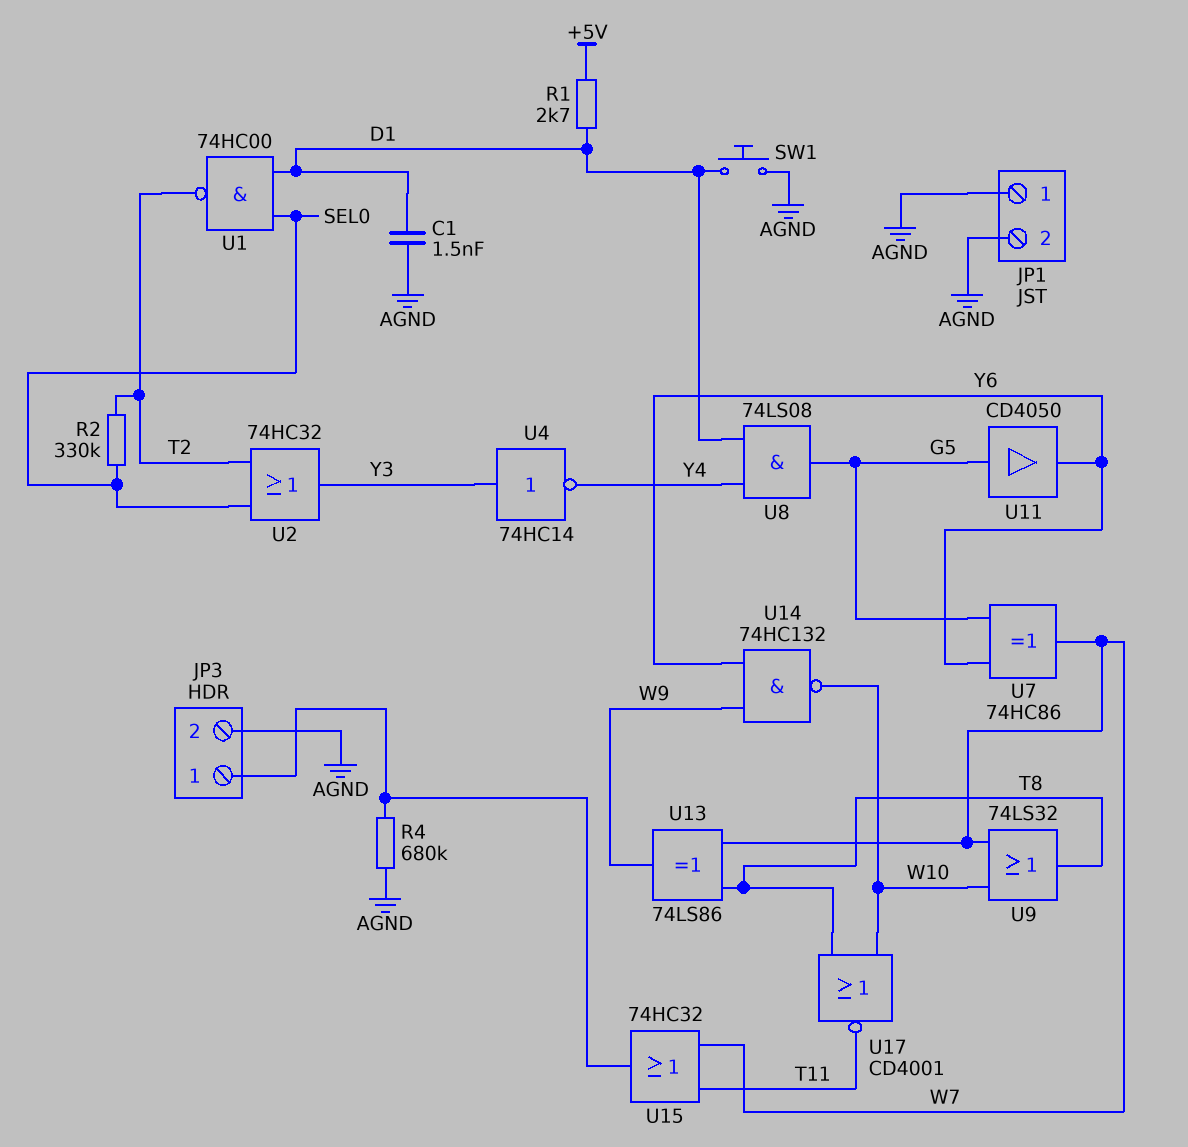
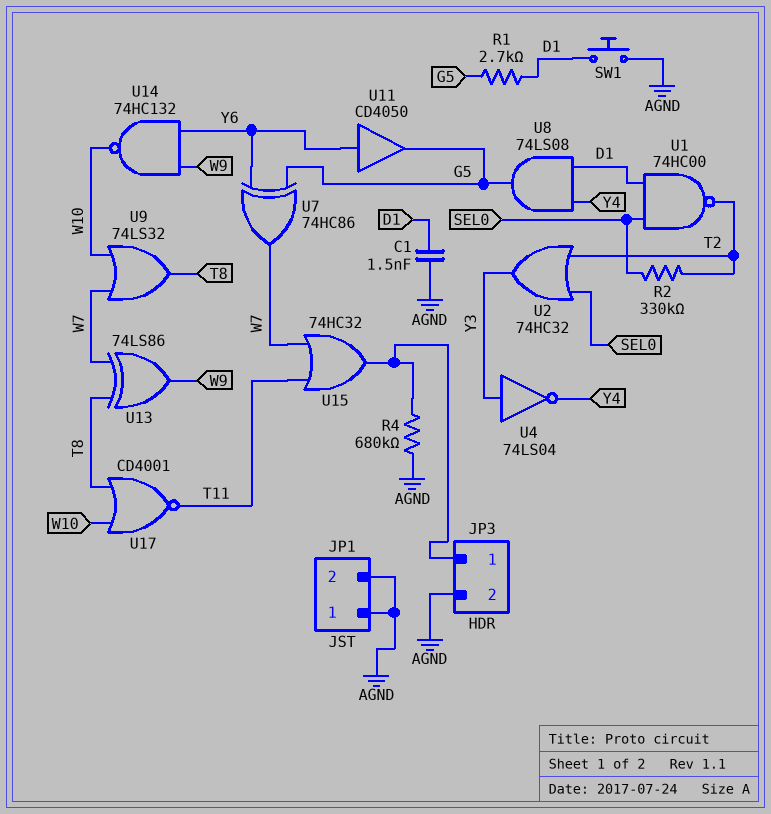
R1: 2.7k (+5V, D1) -> 2.7k (D1, G5)
U4: NOT 74HC14 (in Y3, out Y4) -> NOT 74LS04 (in Y3, out Y4)
U11: buffer CD4050 (in G5, out Y6) -> buffer CD4050 (in Y6, out G5)

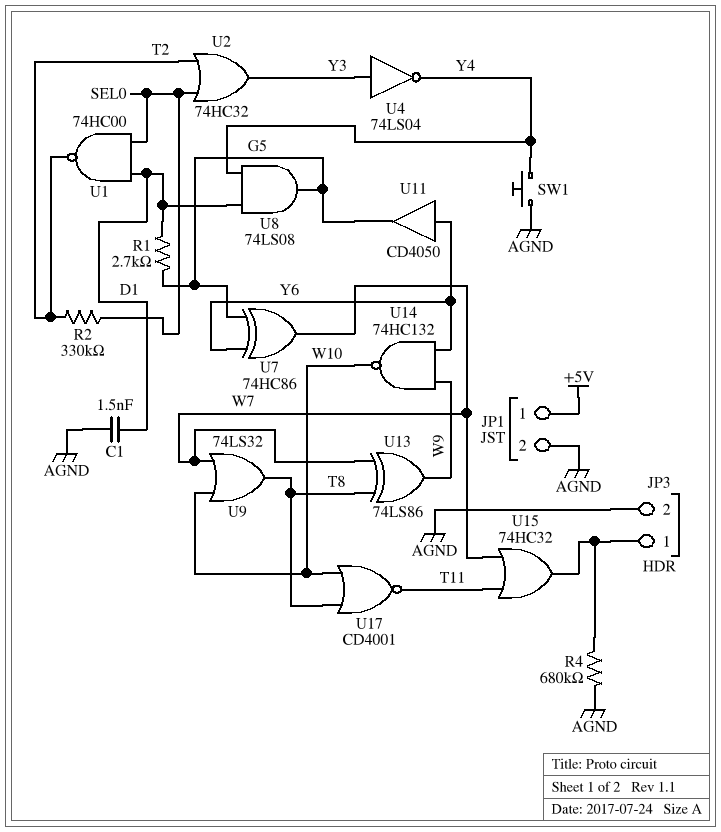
JP1 pin 1: AGND -> +5V
SW1: button (AGND, D1) -> button (AGND, Y4)

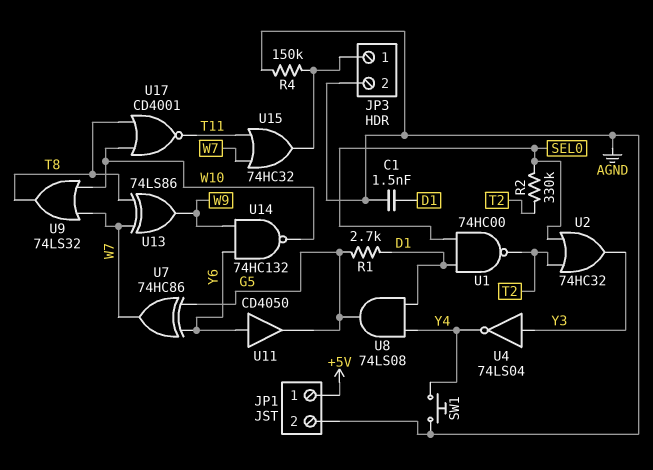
R4: 680k (AGND, JP3/1) -> 150k (AGND, JP3/1)

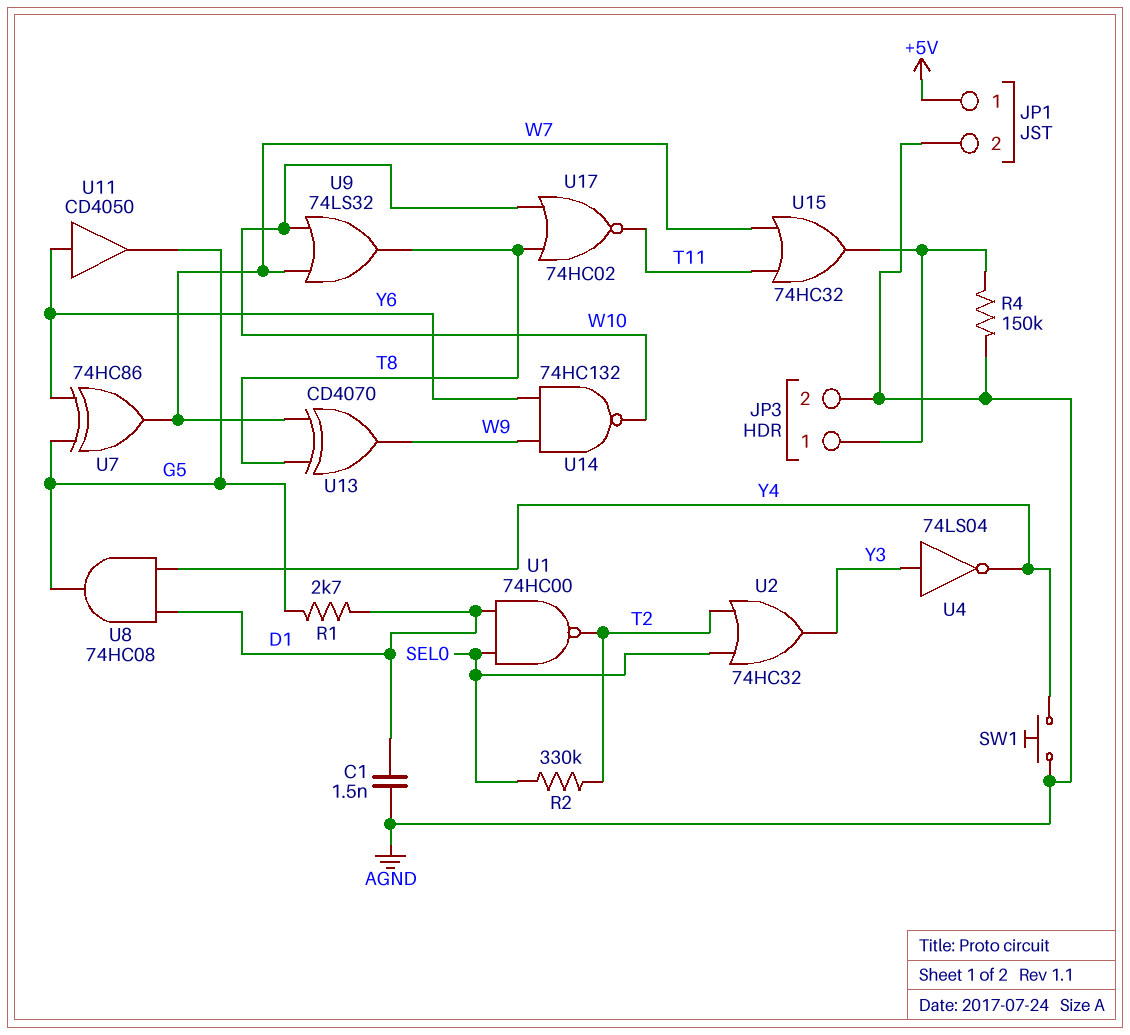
U8: AND 74LS08 (in D1, in Y4, out G5) -> AND 74HC08 (in D1, in Y4, out G5)
U13: XOR 74LS86 (in T8, in W7, out W9) -> XOR CD4070 (in T8, in W7, out W9)
U17: NOR CD4001 (in T8, in W10, out T11) -> NOR 74HC02 (in T8, in W10, out T11)

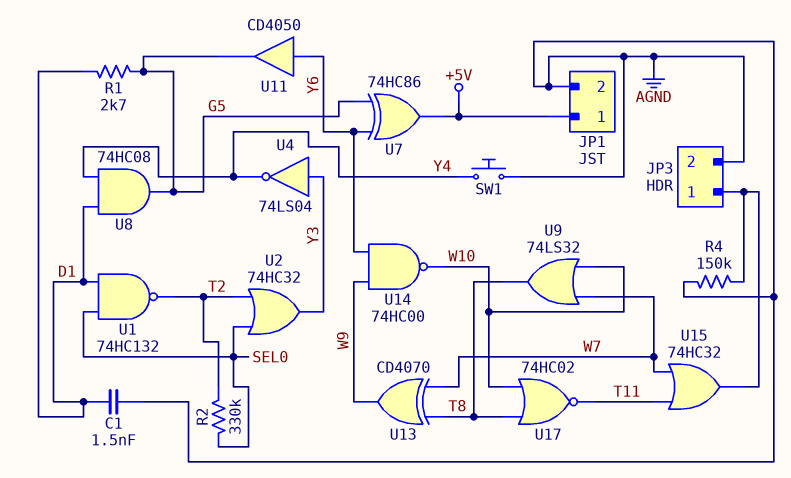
U1: NAND 74HC00 (in D1, in SEL0, out T2) -> NAND 74HC132 (in D1, in SEL0, out T2)
U7: XOR 74HC86 (in G5, in Y6, out W7) -> XOR 74HC86 (in G5, in Y6, out +5V)
U14: NAND 74HC132 (in W9, in Y6, out W10) -> NAND 74HC00 (in W9, in Y6, out W10)

